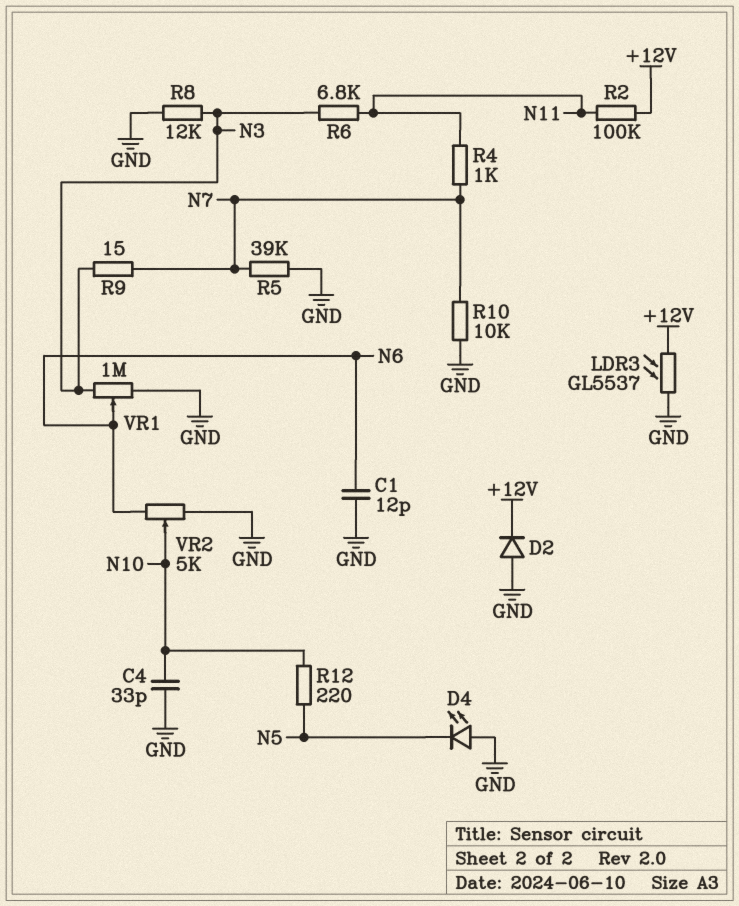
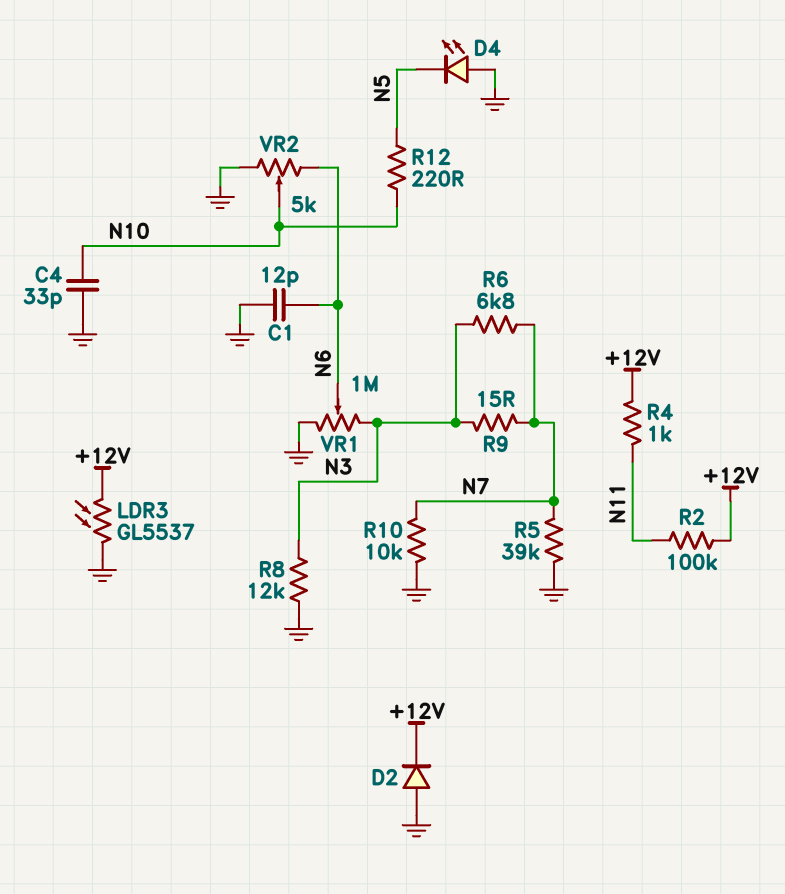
R4: 1k (N7, N11) -> 1k (+12V, N11)
R6: 6.8k (N3, N11) -> 6.8k (N3, N7)

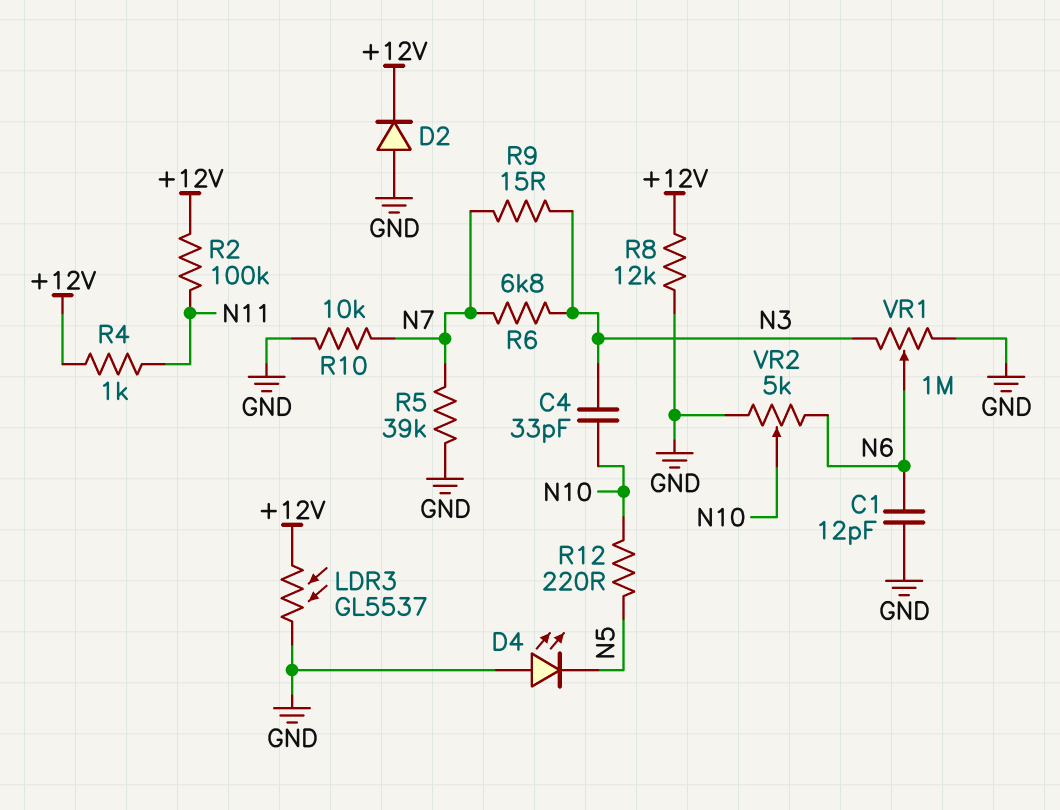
C4: 33pF (GND, N10) -> 33pF (N3, N10)
R8: 12k (GND, N3) -> 12k (+12V, GND)

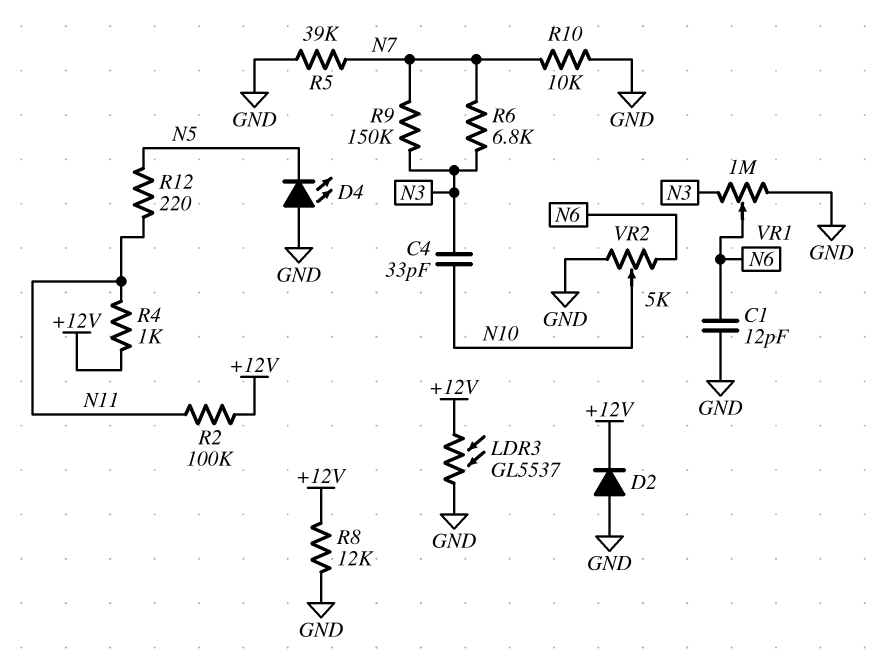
R9: 15 (N3, N7) -> 150k (N3, N7)
R12: 220 (N5, N10) -> 220 (N5, N11)

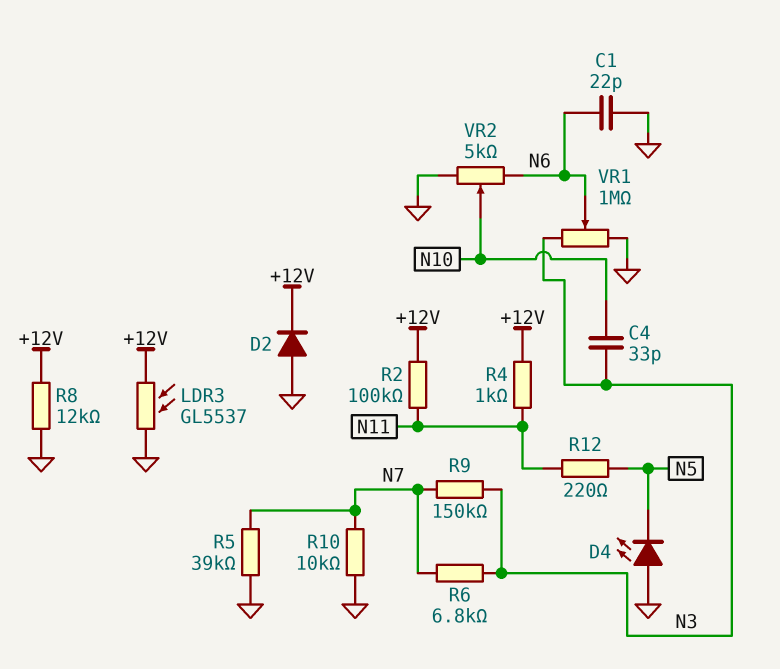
C1: 12pF (GND, N6) -> 22pF (GND, N6)

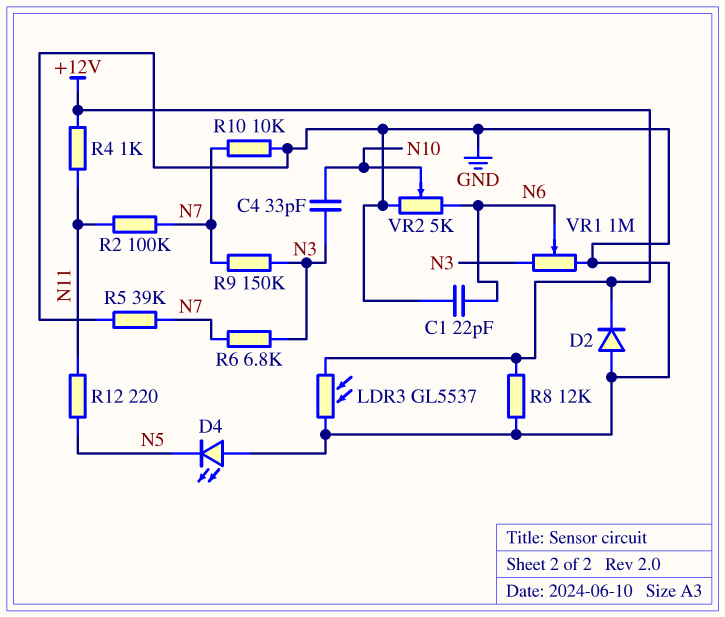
R2: 100k (+12V, N11) -> 100k (N7, N11)

